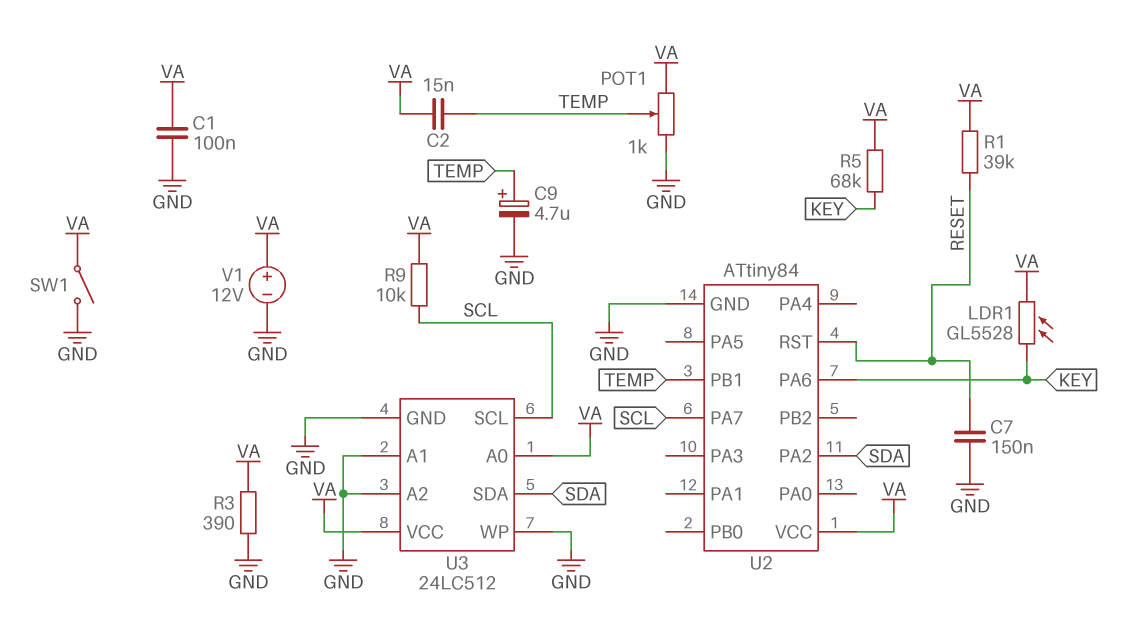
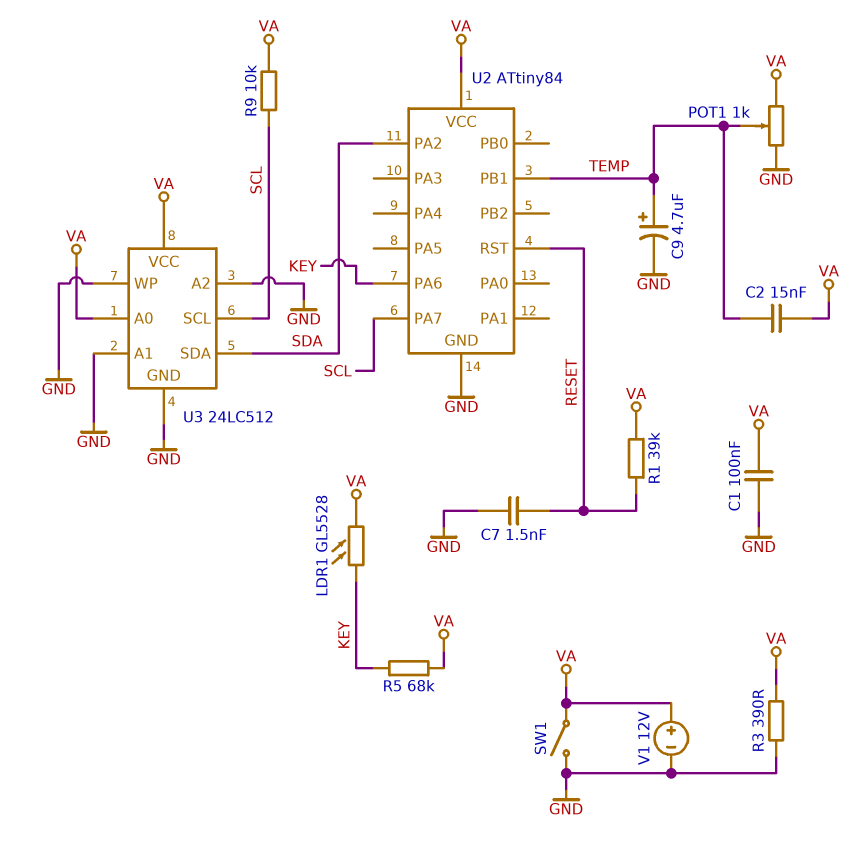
C7: 150nF (GND, RESET) -> 1.5nF (GND, RESET)

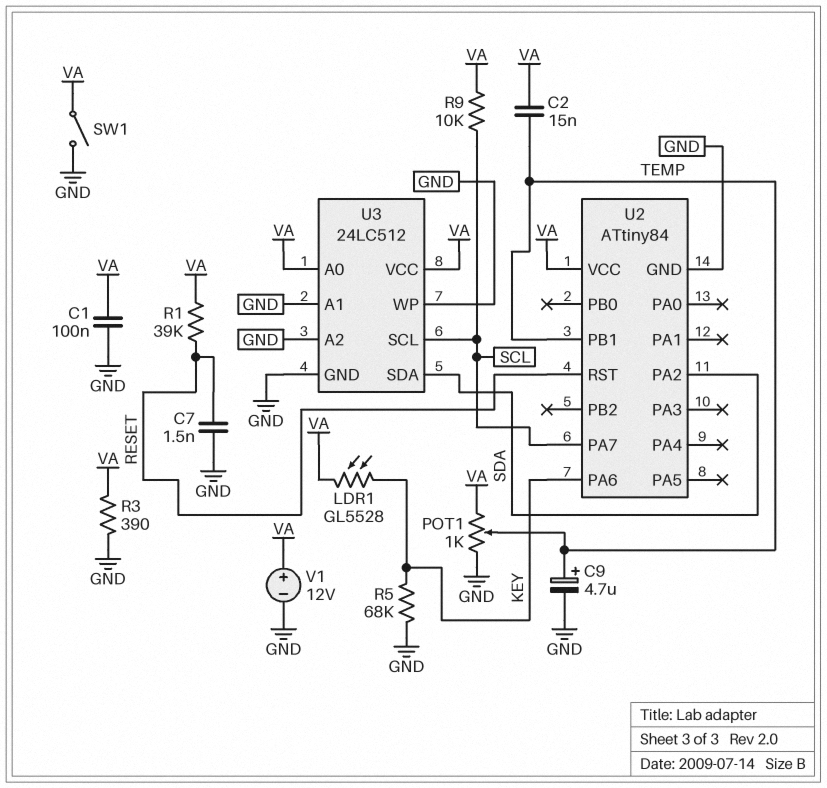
R5: 68k (KEY, VA) -> 68k (GND, KEY)

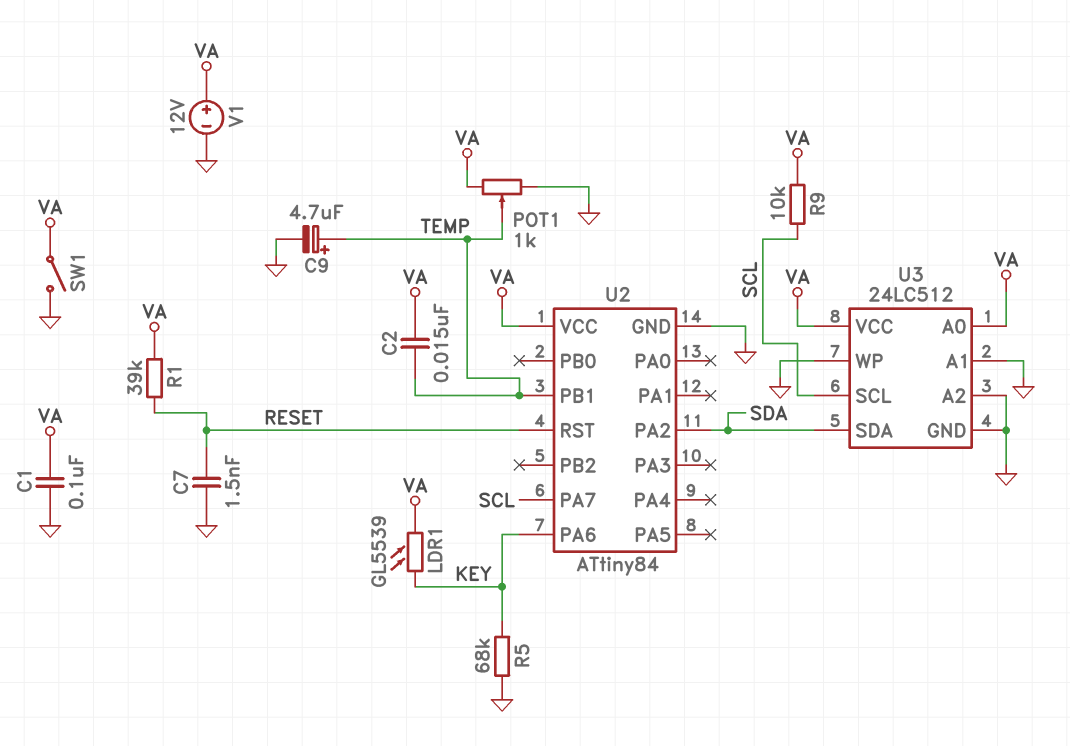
LDR1: GL5528 (KEY, VA) -> GL5539 (KEY, VA)
R3: 390 (GND, VA) -> none

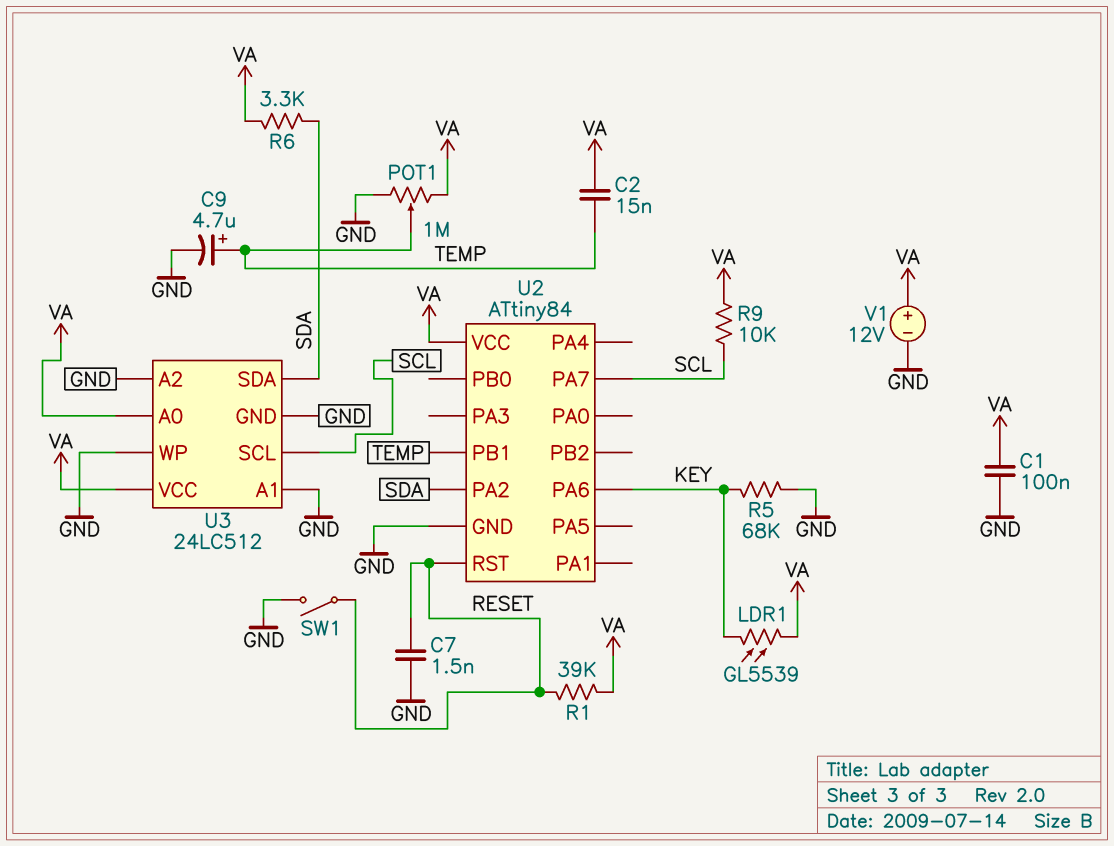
POT1: 1k (GND, VA, wiper TEMP) -> 1M (GND, VA, wiper TEMP)
R6: none -> 3.3k (SDA, VA)
SW1: switch (GND, VA) -> switch (GND, RESET)

